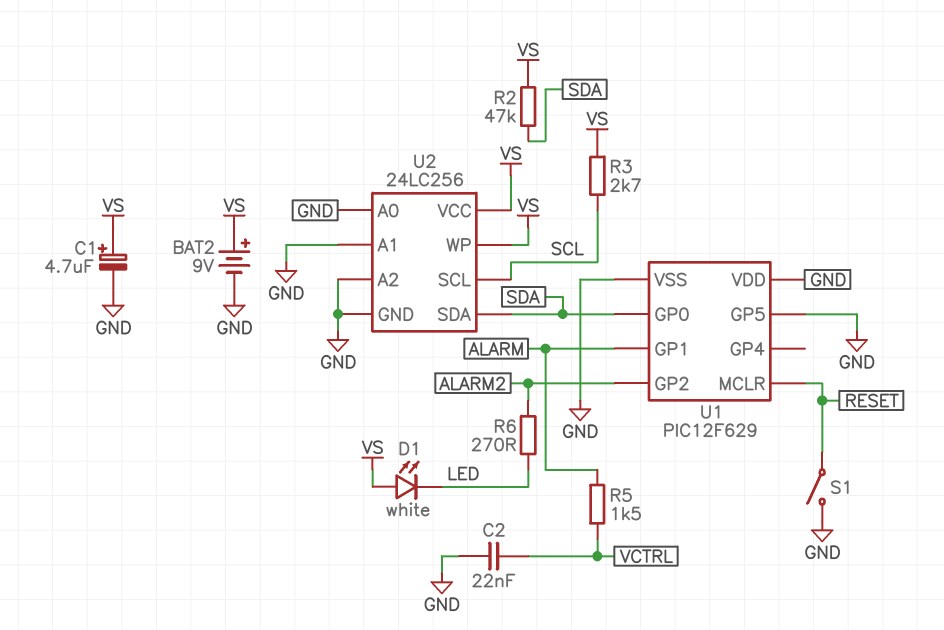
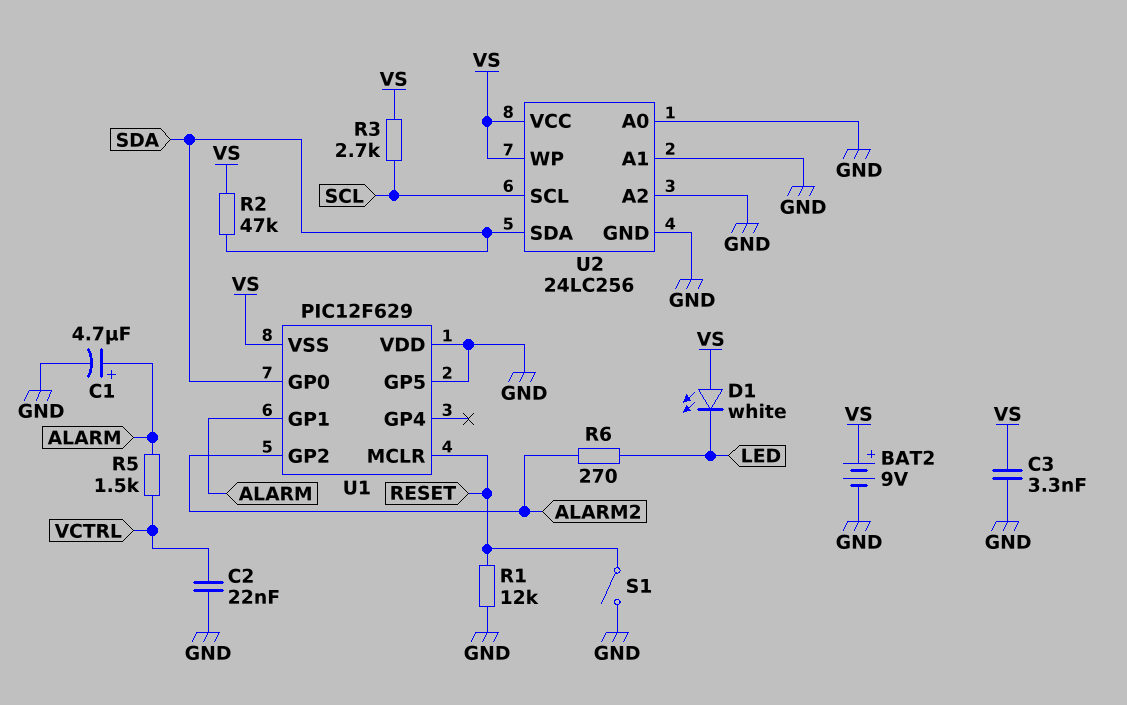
C1: 4.7uF (plus VS, minus GND) -> 4.7uF (plus ALARM, minus GND)
C3: none -> 3.3nF (GND, VS)
R1: none -> 12k (GND, RESET)
U1 pin VSS: GND -> VS

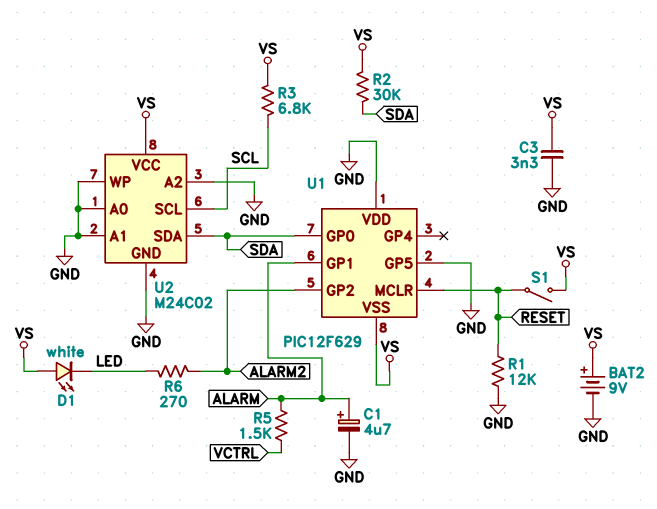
C2: 22nF (GND, VCTRL) -> none
R2: 47k (SDA, VS) -> 30k (SDA, VS)
R3: 2.7k (SCL, VS) -> 6.8k (SCL, VS)
S1: switch (GND, RESET) -> switch (RESET, VS)
U2: 24LC256 -> M24C02
U2 pin WP: VS -> GND

